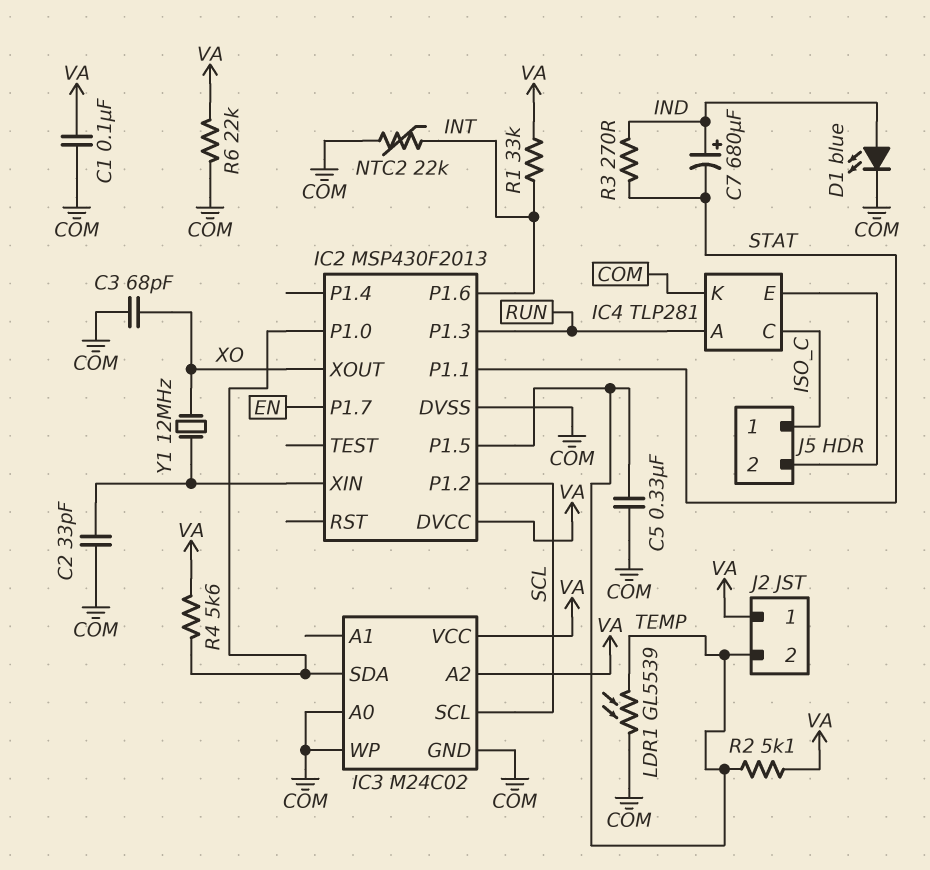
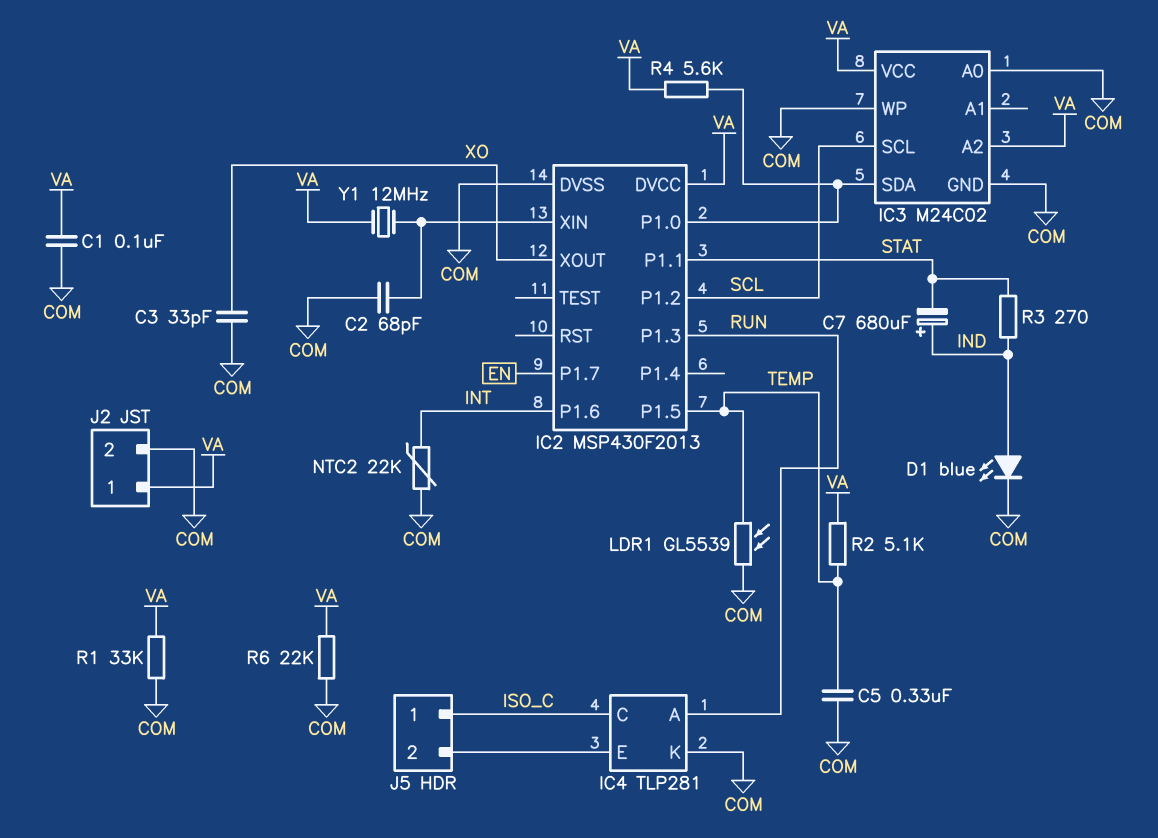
C2: 33pF (COM, IC2/XIN) -> 68pF (COM, IC2/XIN)
C3: 68pF (COM, XO) -> 33pF (COM, XO)
J2 pin 2: TEMP -> COM
R1: 33k (INT, VA) -> 33k (COM, VA)
Y1: 12MHz (IC2/XIN, XO) -> 12MHz (IC2/XIN, VA)

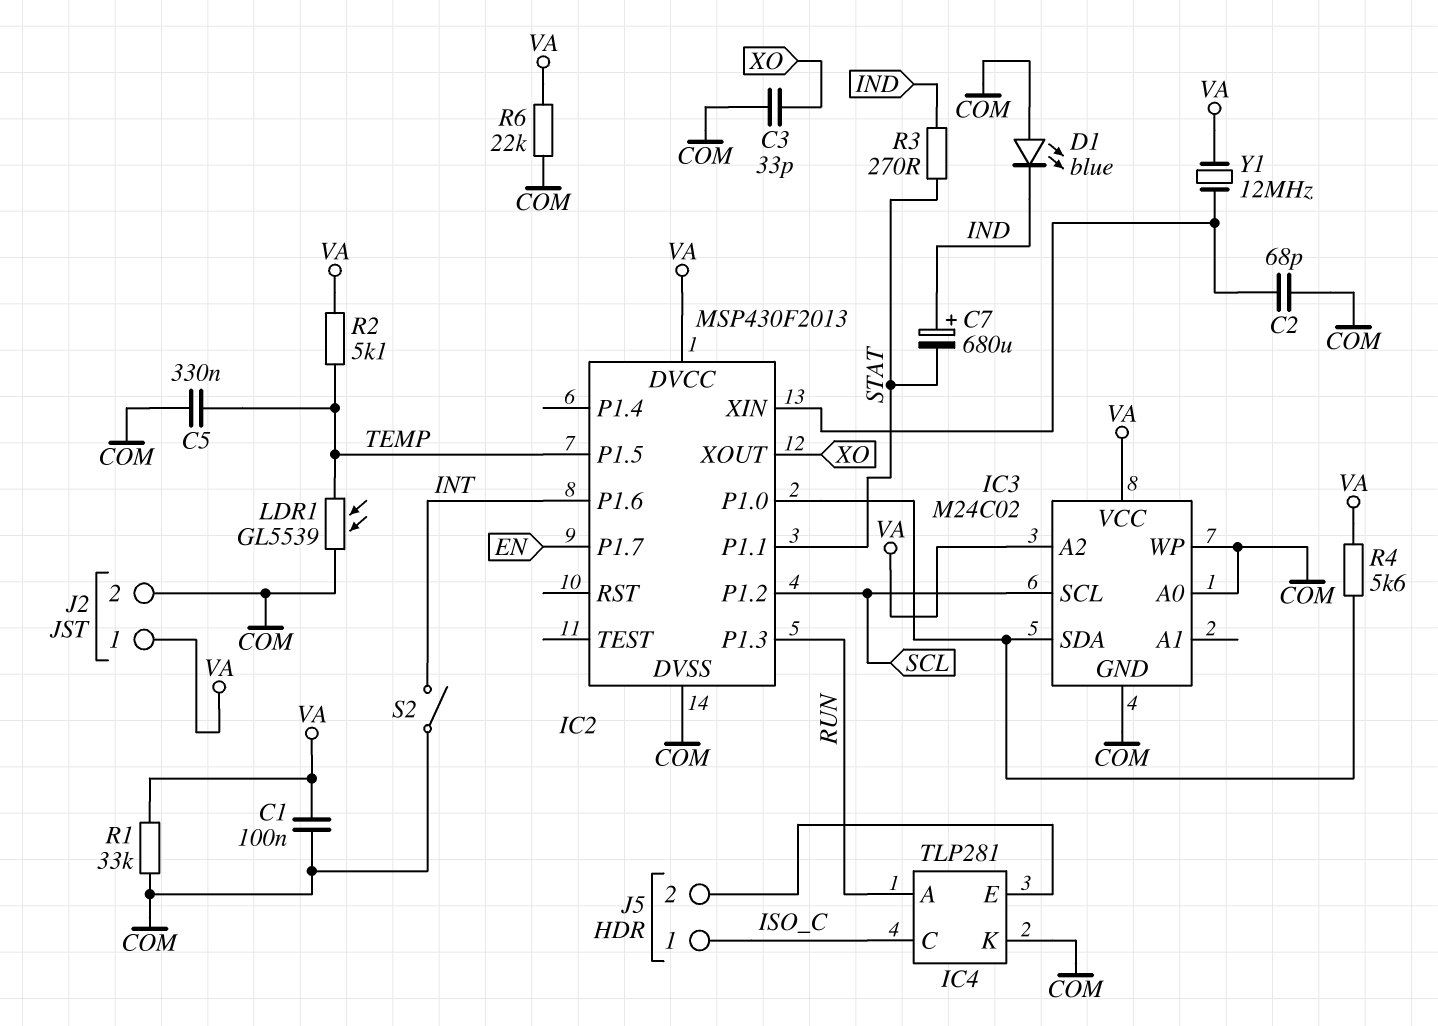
D1: LED blue (A IND, K COM) -> LED blue (A COM, K IND)
NTC2: 22k (COM, INT) -> none
S2: none -> switch (COM, INT)

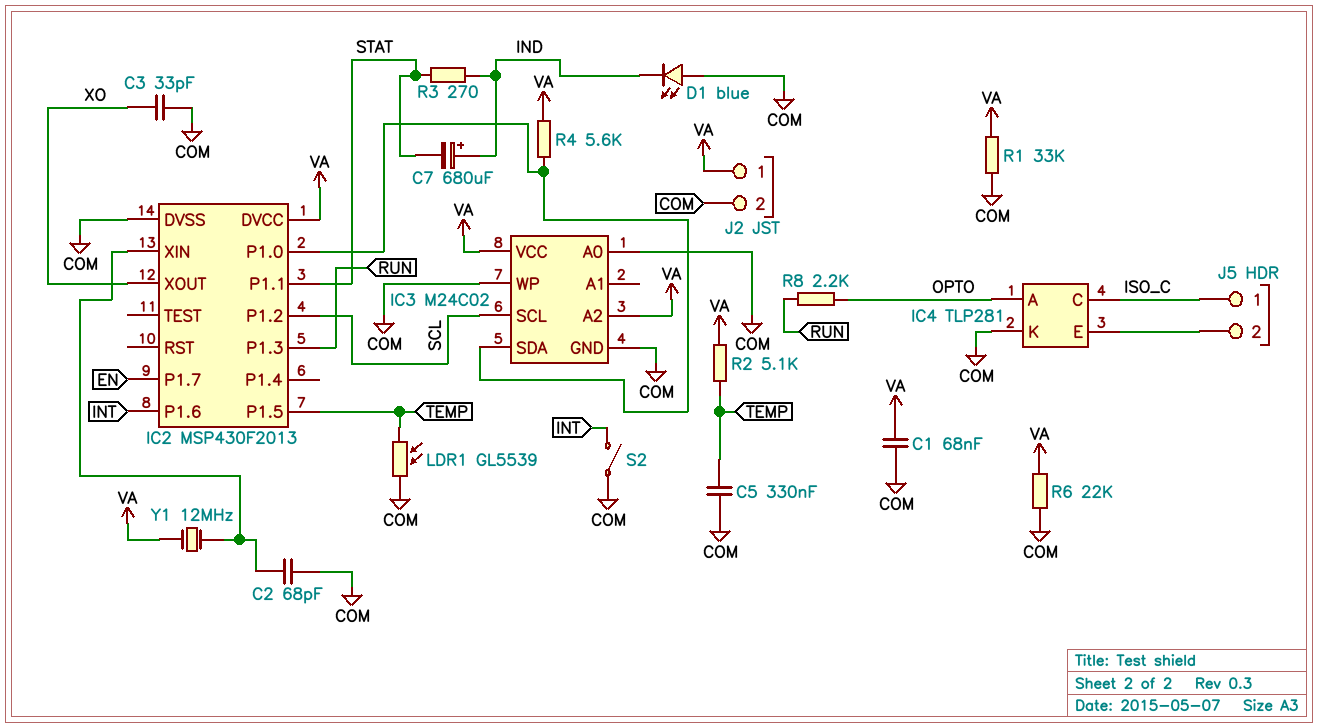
C1: 100nF (COM, VA) -> 68nF (COM, VA)
IC4 pin A: RUN -> OPTO
R8: none -> 2.2k (OPTO, RUN)

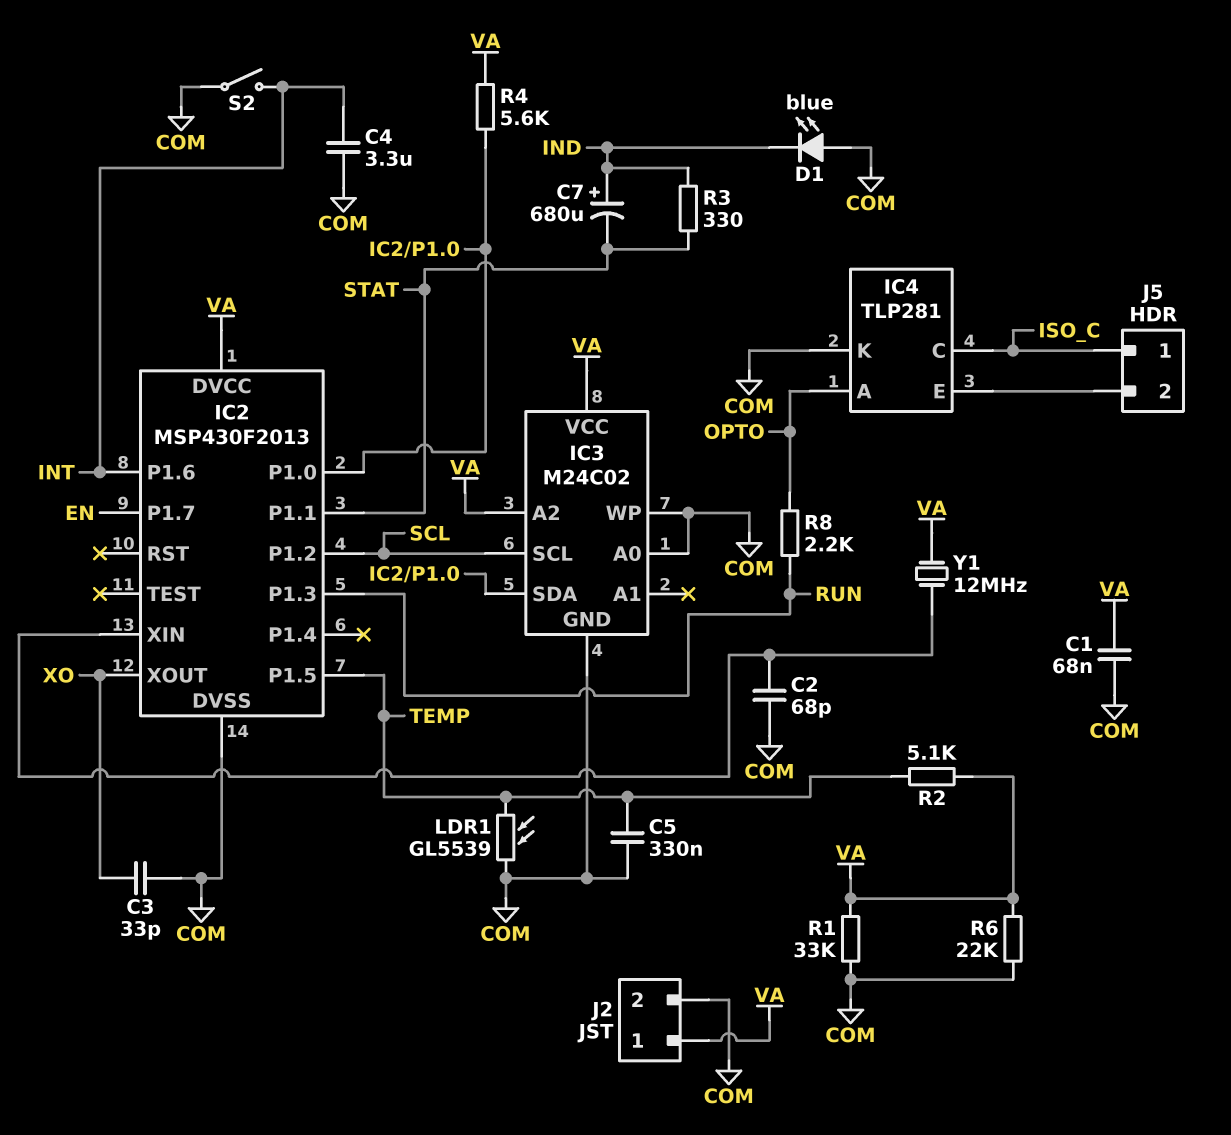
C4: none -> 3.3uF (COM, INT)
R3: 270 (IND, STAT) -> 330 (IND, STAT)

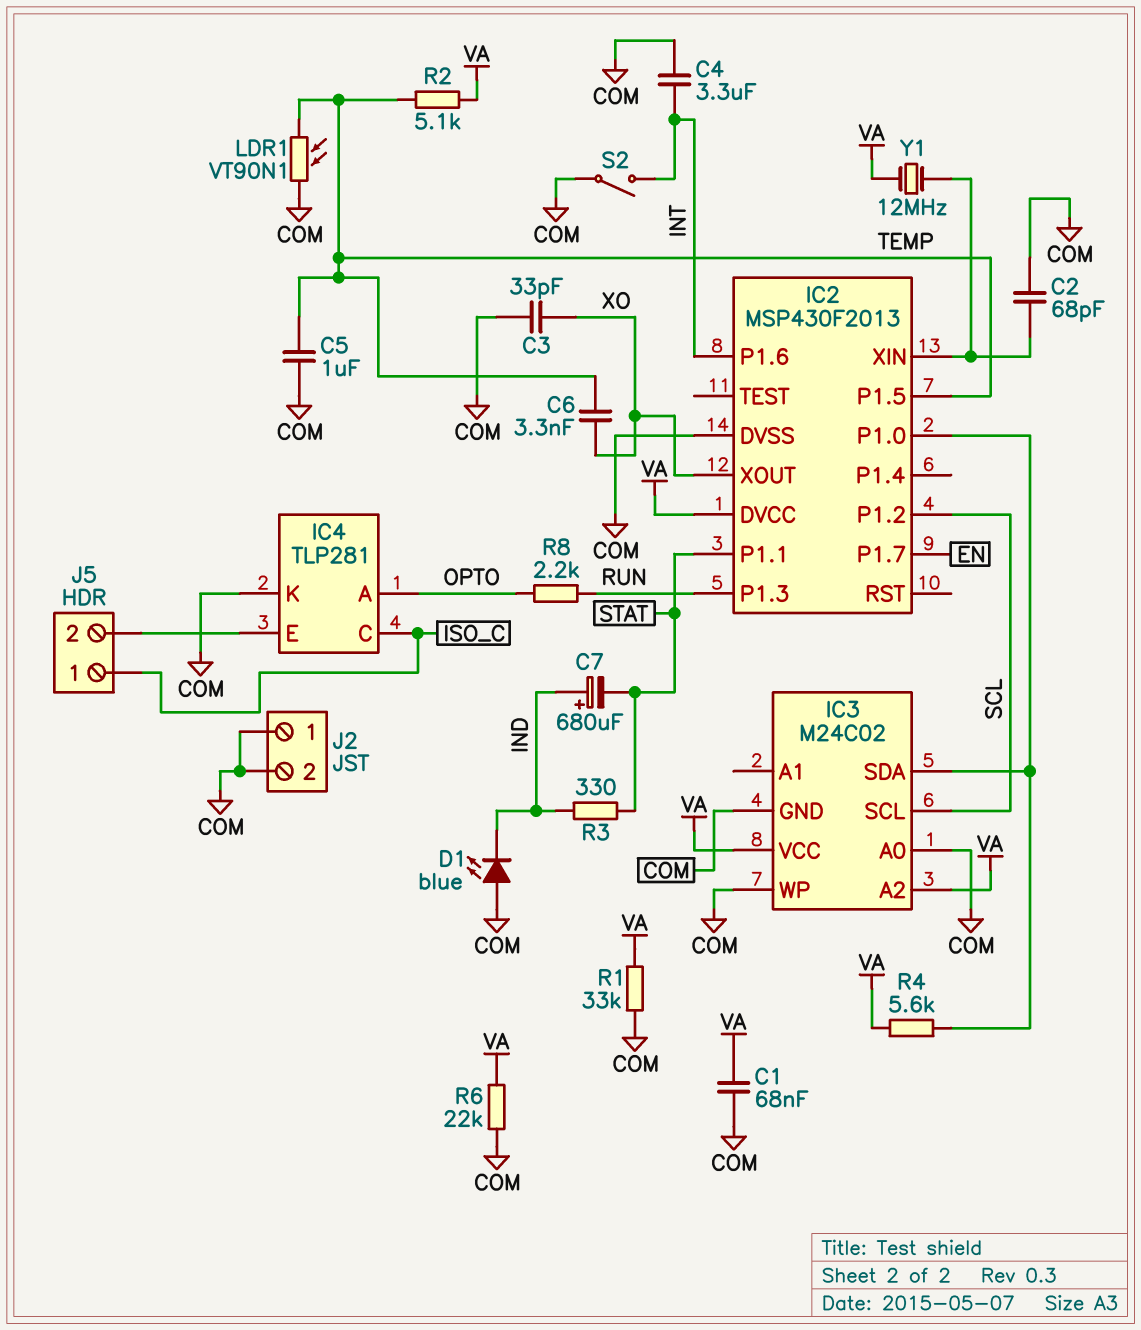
C5: 330nF (COM, TEMP) -> 1uF (COM, TEMP)
C6: none -> 3.3nF (TEMP, XO)
J2 pin 1: VA -> COM
LDR1: GL5539 (COM, TEMP) -> VT90N1 (COM, TEMP)

